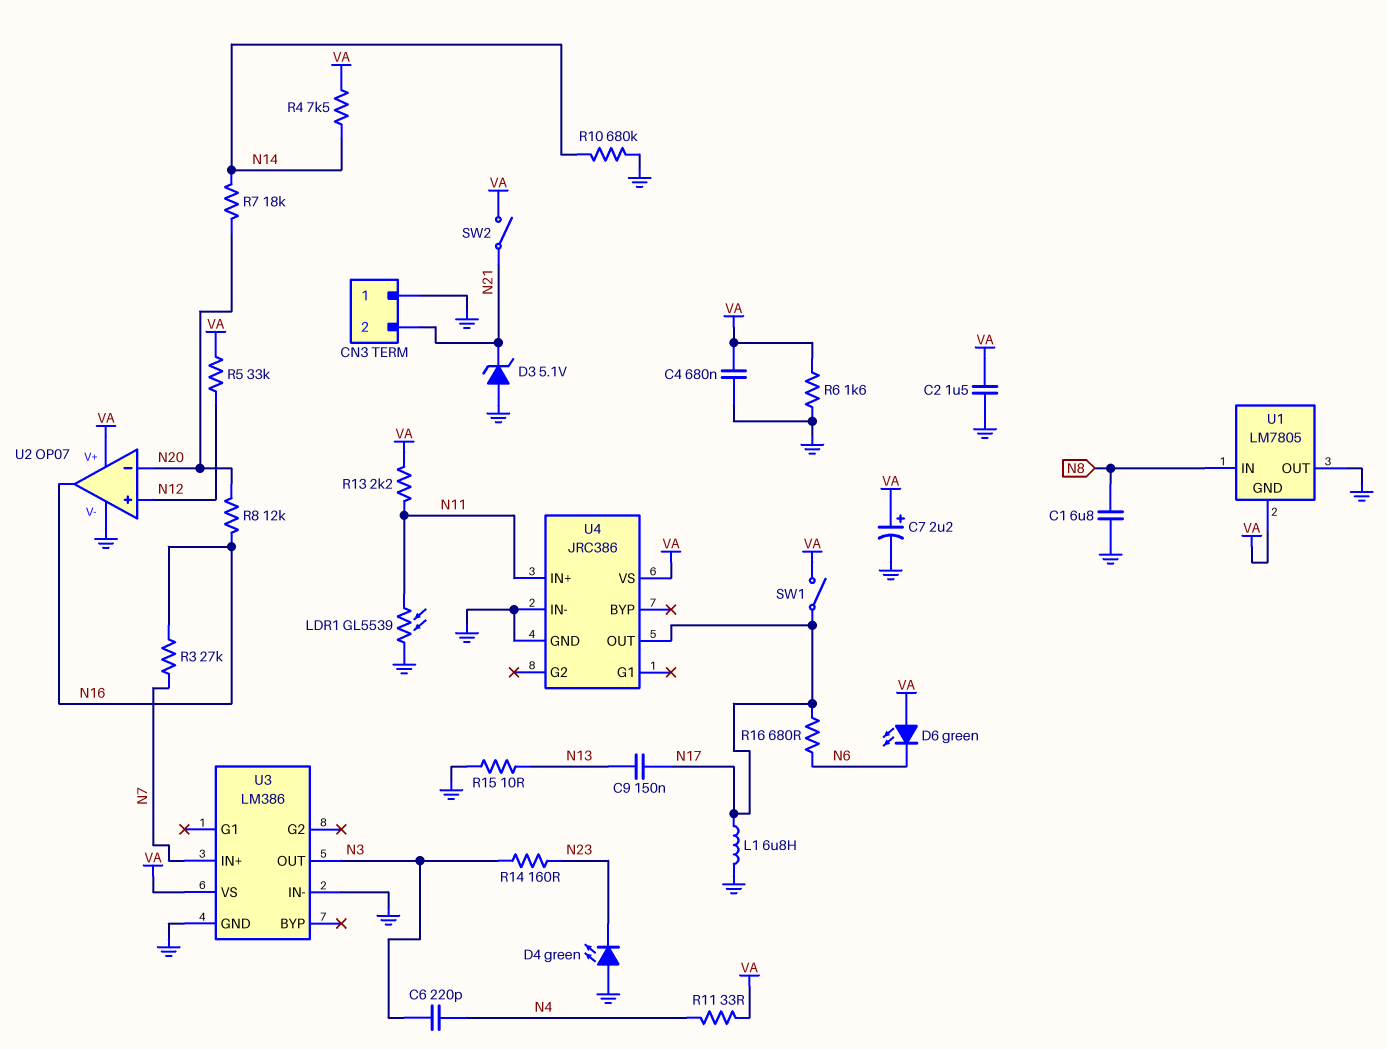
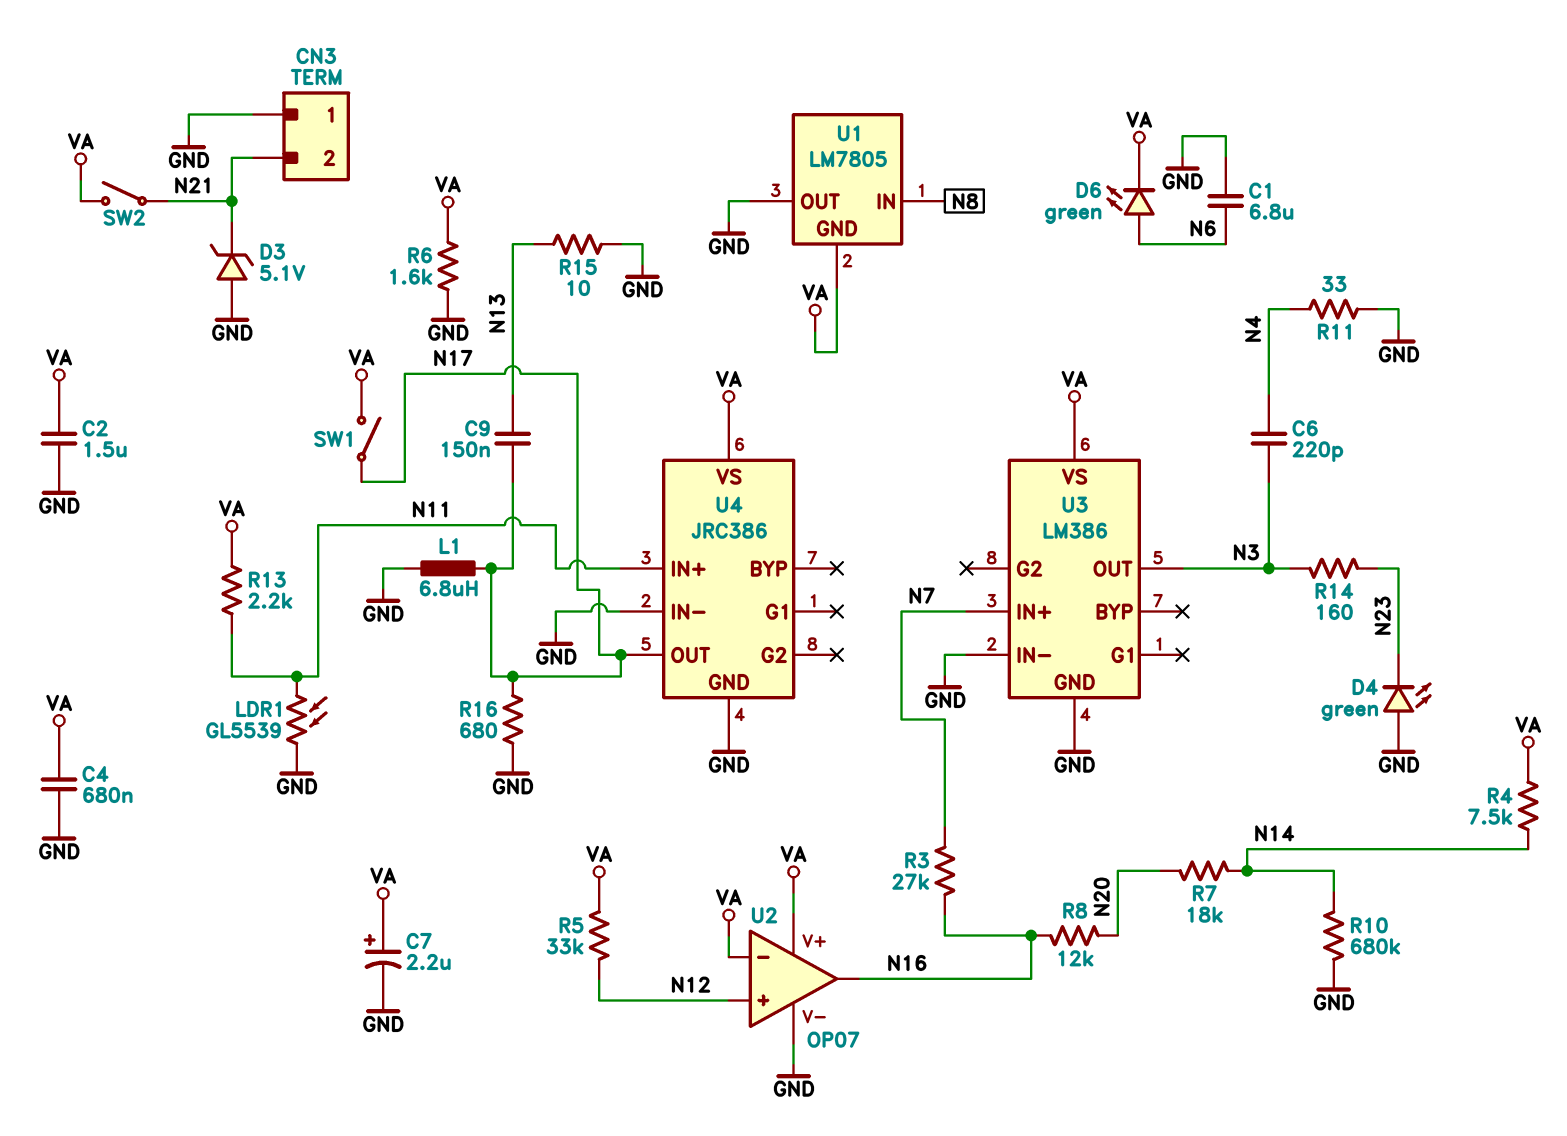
C1: 6.8uF (GND, N8) -> 6.8uF (GND, N6)
D6: LED green (A VA, K N6) -> LED green (A N6, K VA)
R11: 33 (N4, VA) -> 33 (GND, N4)
R16: 680 (N6, N17) -> 680 (GND, N17)
U2 pin in-: N20 -> VA

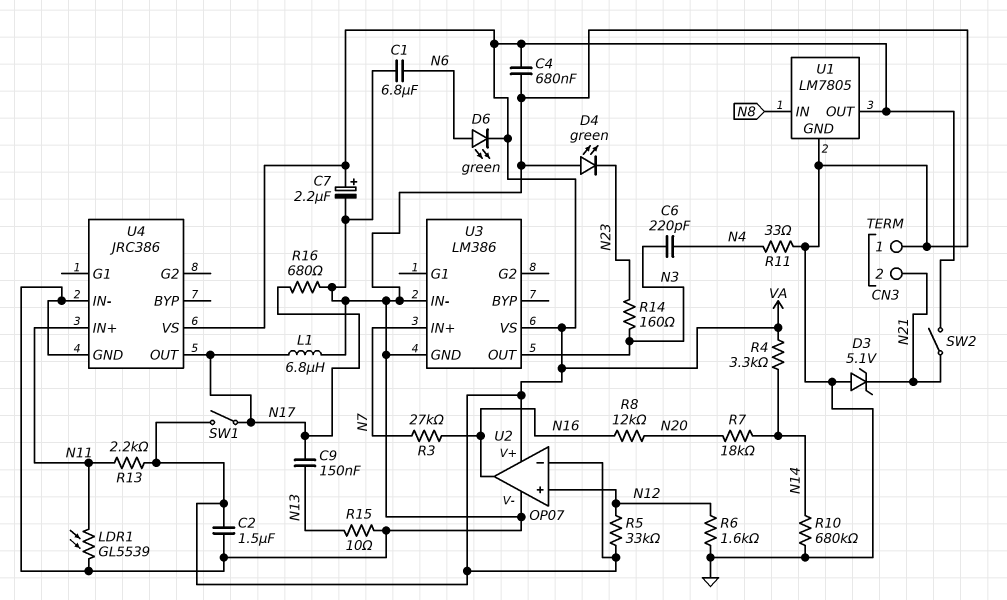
R4: 7.5k (N14, VA) -> 3.3k (N14, VA)
R6: 1.6k (GND, VA) -> 1.6k (GND, N12)
U1 pin GND: VA -> GND
U1 pin OUT: GND -> VA

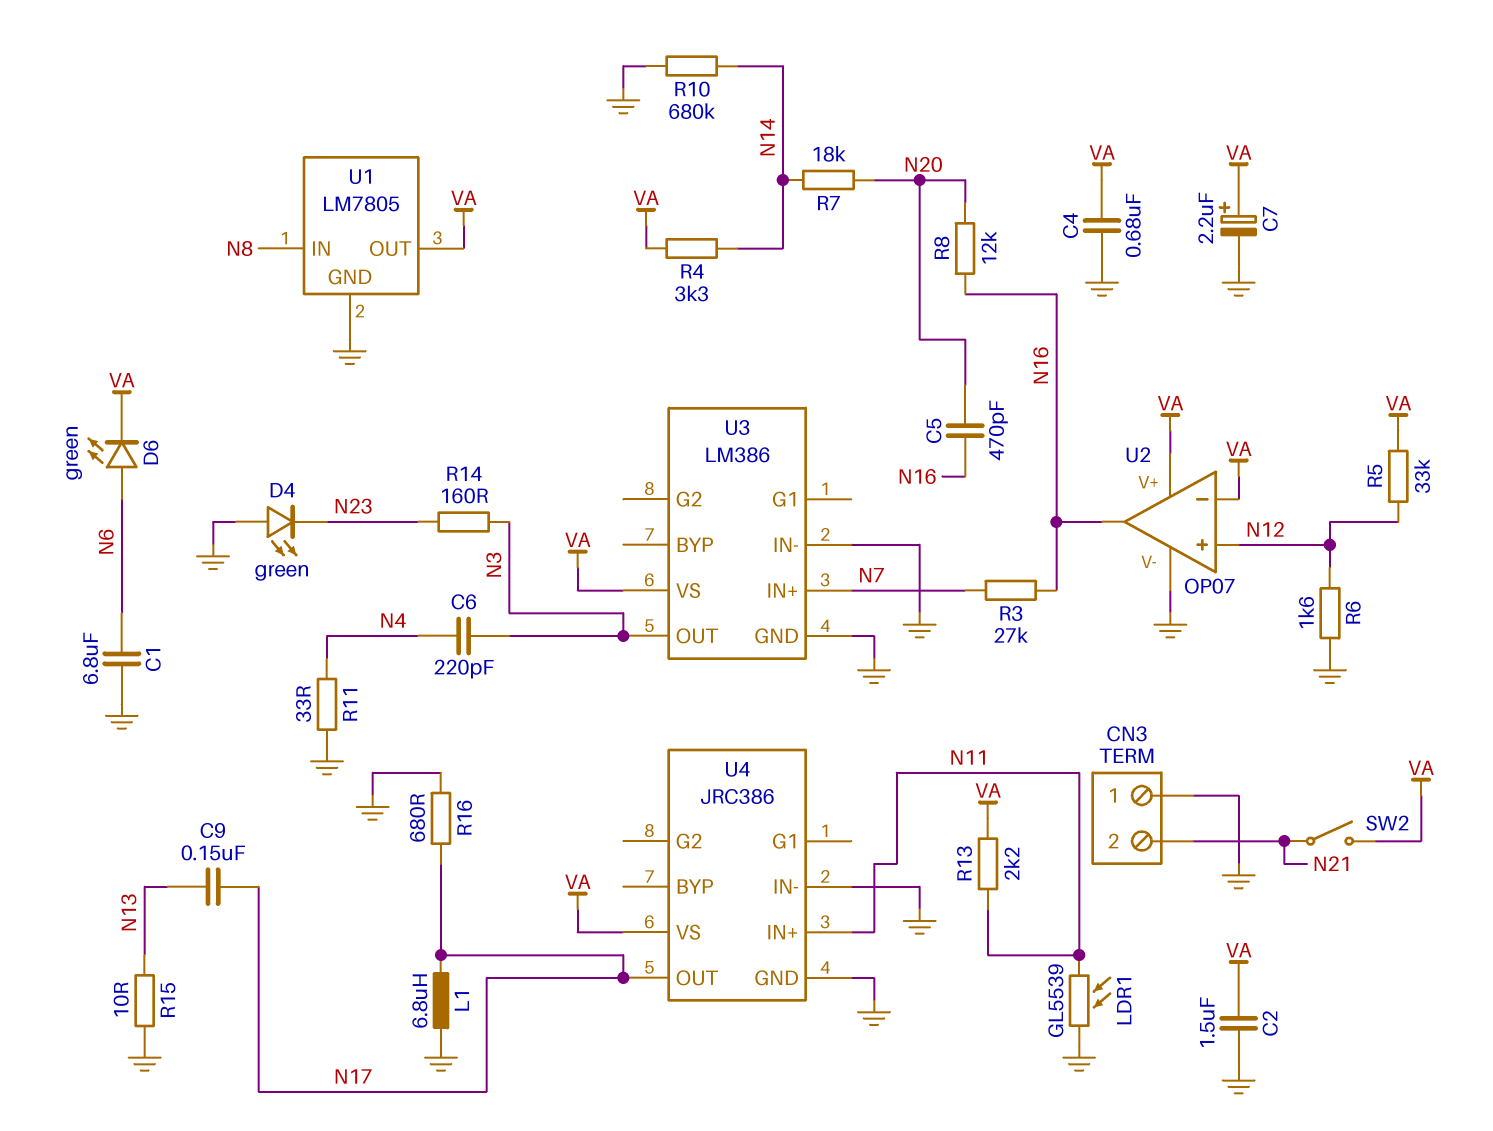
C5: none -> 470pF (N16, N20)
D3: zener 5.1V (A GND, K N21) -> none
SW1: switch (N17, VA) -> none

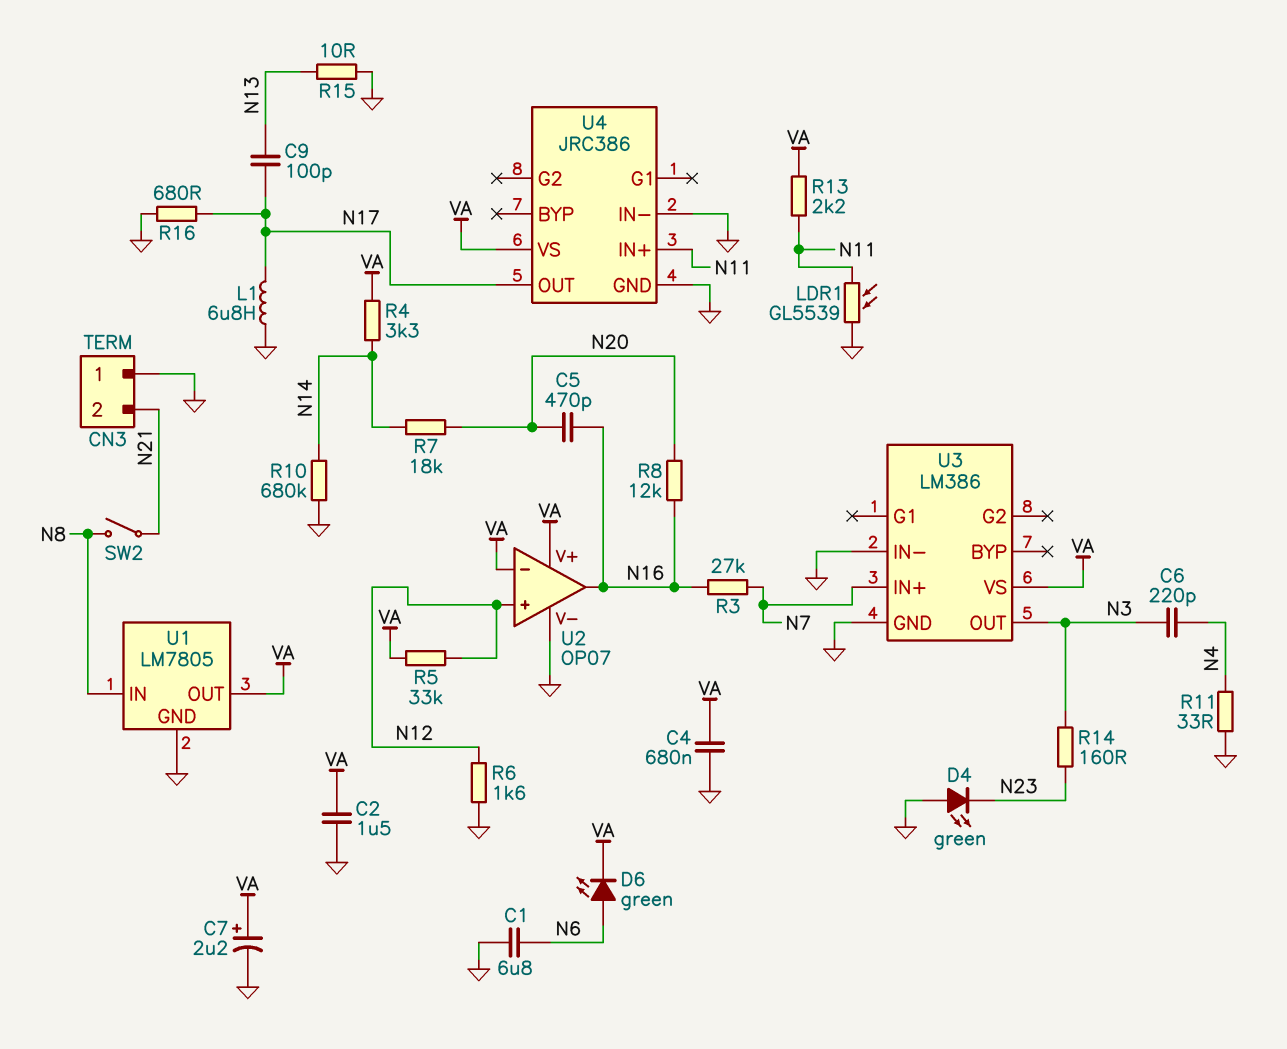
C9: 150nF (N13, N17) -> 100pF (N13, N17)
SW2: switch (N21, VA) -> switch (N8, N21)

